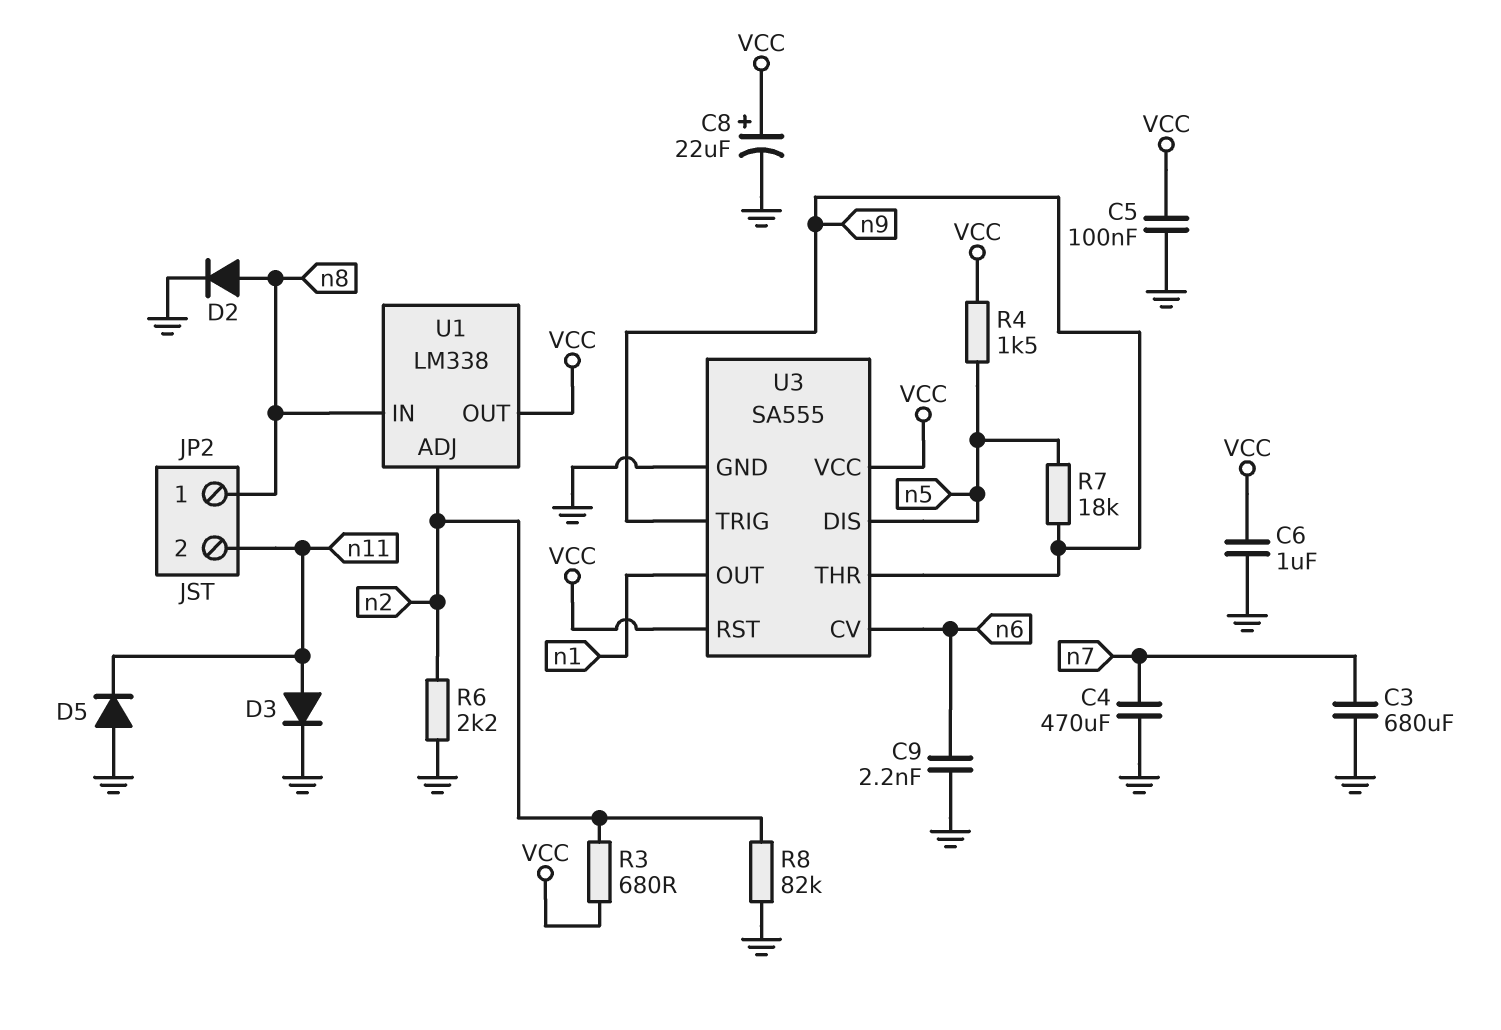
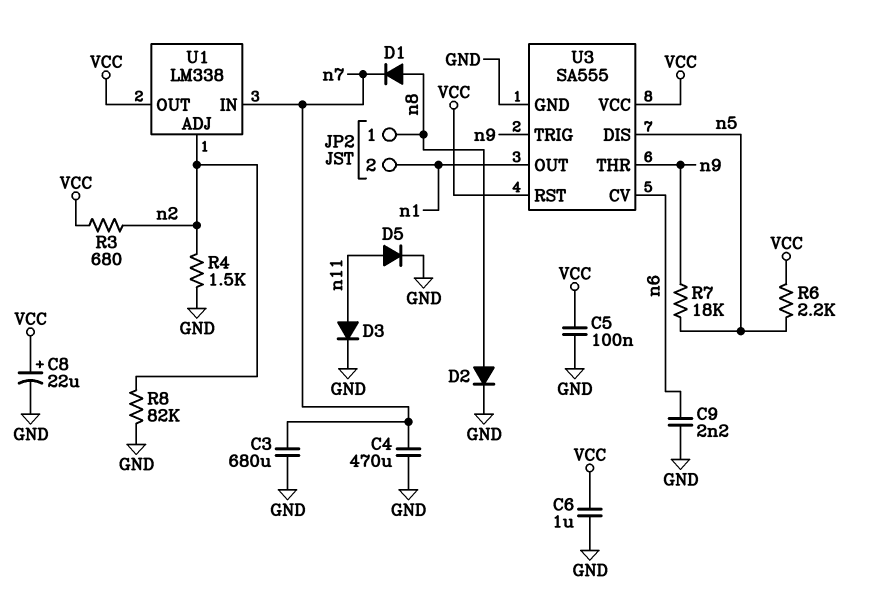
D1: none -> diode (A n8, K n7)
D5: diode (A GND, K n11) -> diode (A n11, K GND)
JP2 pin 2: n11 -> n1
R4: 1.5k (VCC, n5) -> 1.5k (GND, n2)
R6: 2.2k (GND, n2) -> 2.2k (VCC, n5)
U1 pin IN: n8 -> n7

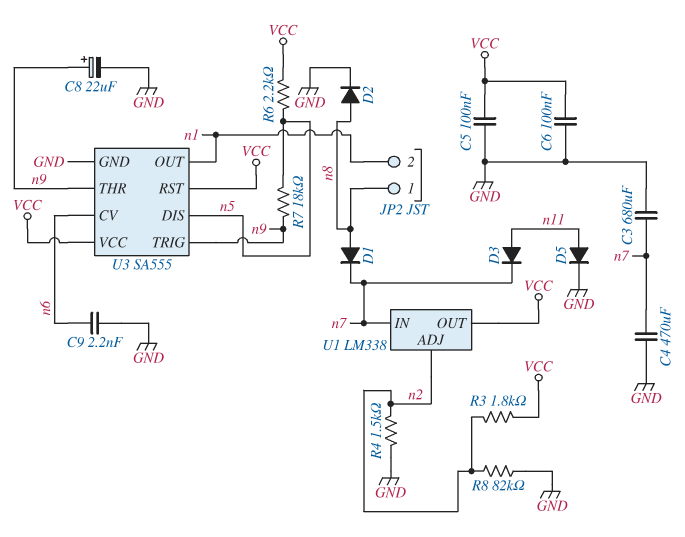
C6: 1uF (GND, VCC) -> 100nF (GND, VCC)
C8: 22uF (plus VCC, minus GND) -> 22uF (plus n9, minus GND)
D3: diode (A n11, K GND) -> diode (A n11, K n7)
R3: 680 (VCC, n2) -> 1.8k (VCC, n2)

